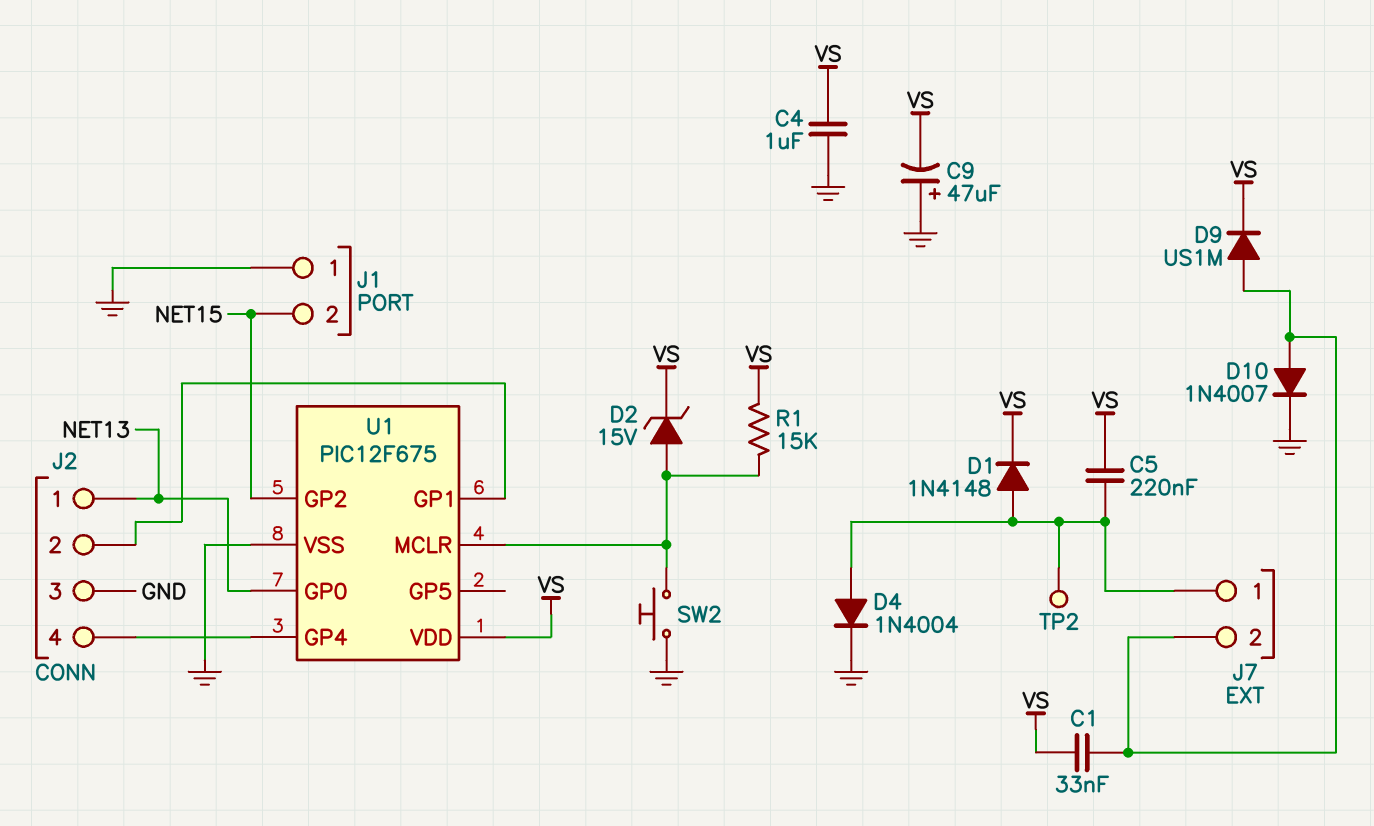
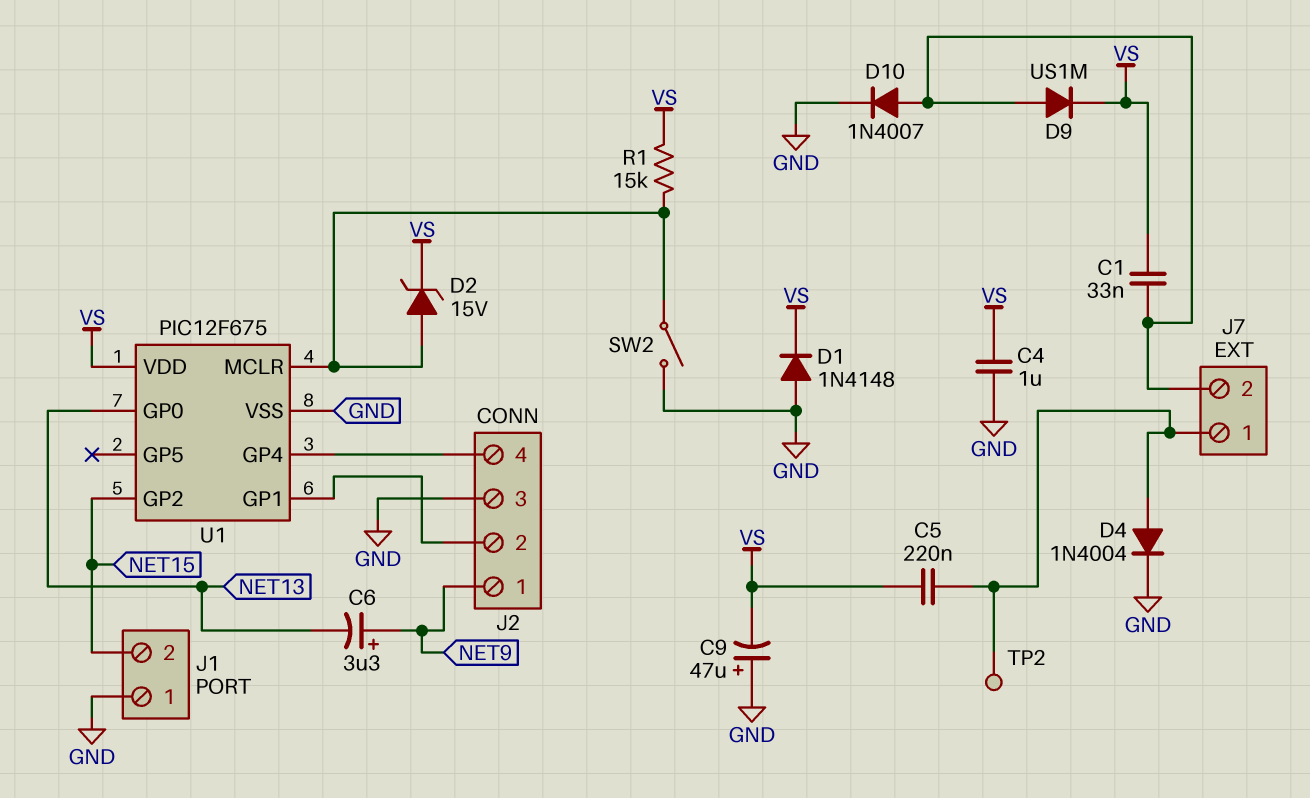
C6: none -> 3.3uF (plus NET9, minus NET13)
D1: diode 1N4148 (A J7/1, K VS) -> diode 1N4148 (A GND, K VS)
J2 pin 1: NET13 -> NET9
SW2: button (GND, U1/MCLR) -> switch (GND, U1/MCLR)

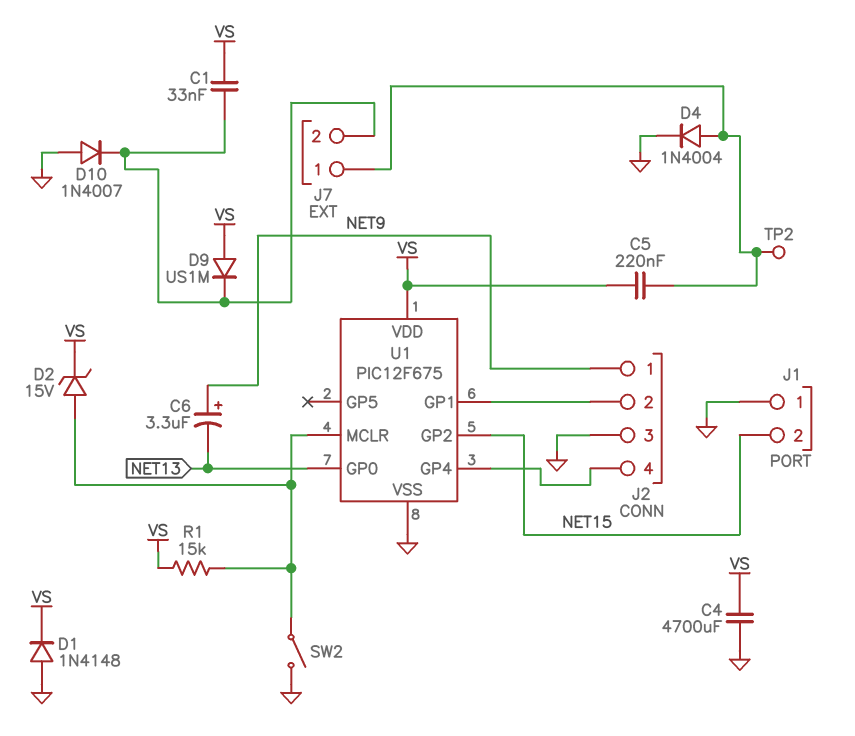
C4: 1uF (GND, VS) -> 4700uF (GND, VS)
C9: 47uF (plus GND, minus VS) -> none
D9: diode US1M (A J7/2, K VS) -> diode US1M (A VS, K J7/2)
D10: diode 1N4007 (A J7/2, K GND) -> diode 1N4007 (A GND, K J7/2)

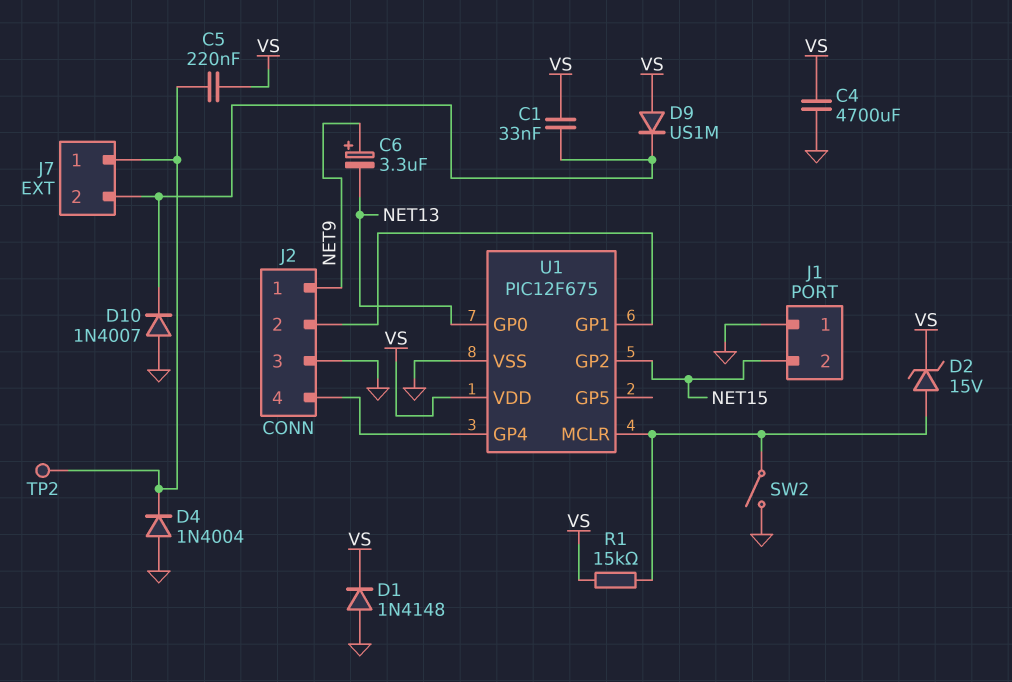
D4: diode 1N4004 (A J7/1, K GND) -> diode 1N4004 (A GND, K J7/1)

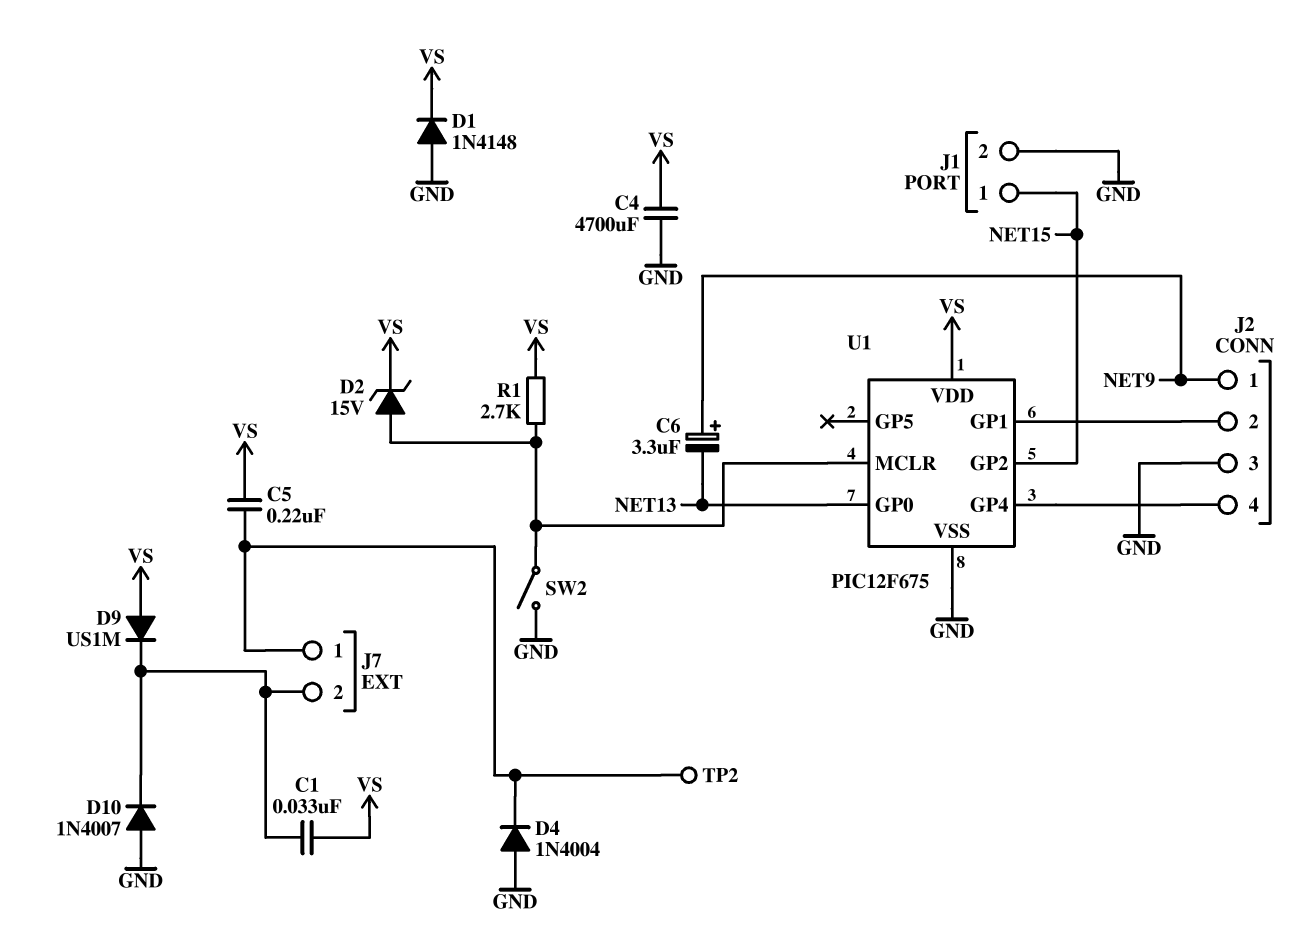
J1 pin 1: GND -> NET15
J1 pin 2: NET15 -> GND
R1: 15k (U1/MCLR, VS) -> 2.7k (U1/MCLR, VS)

